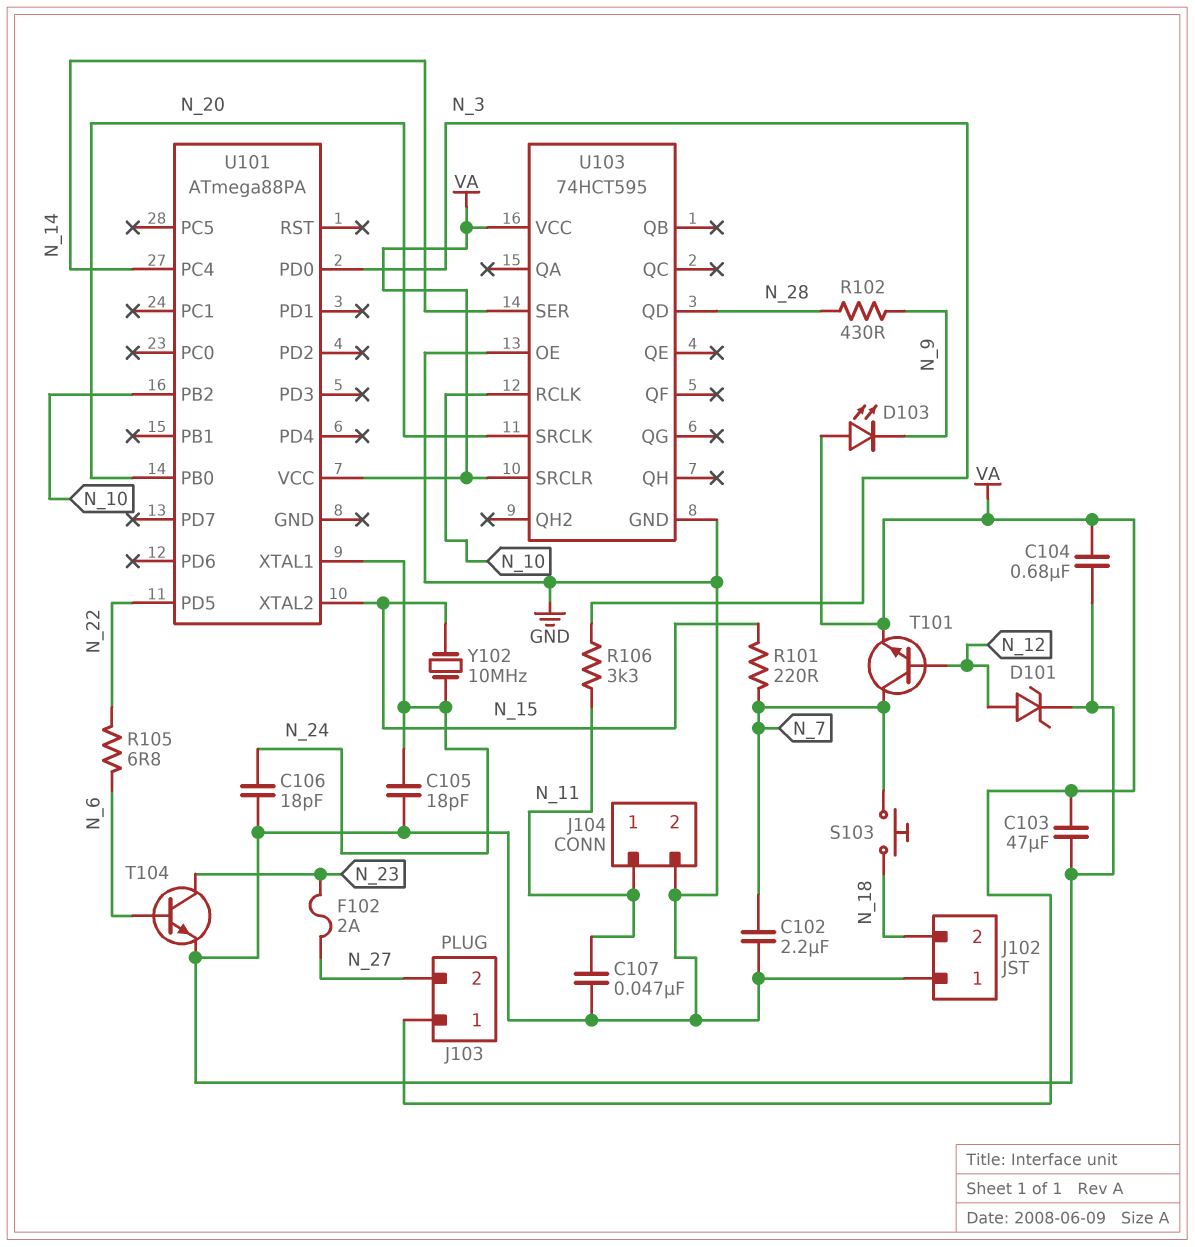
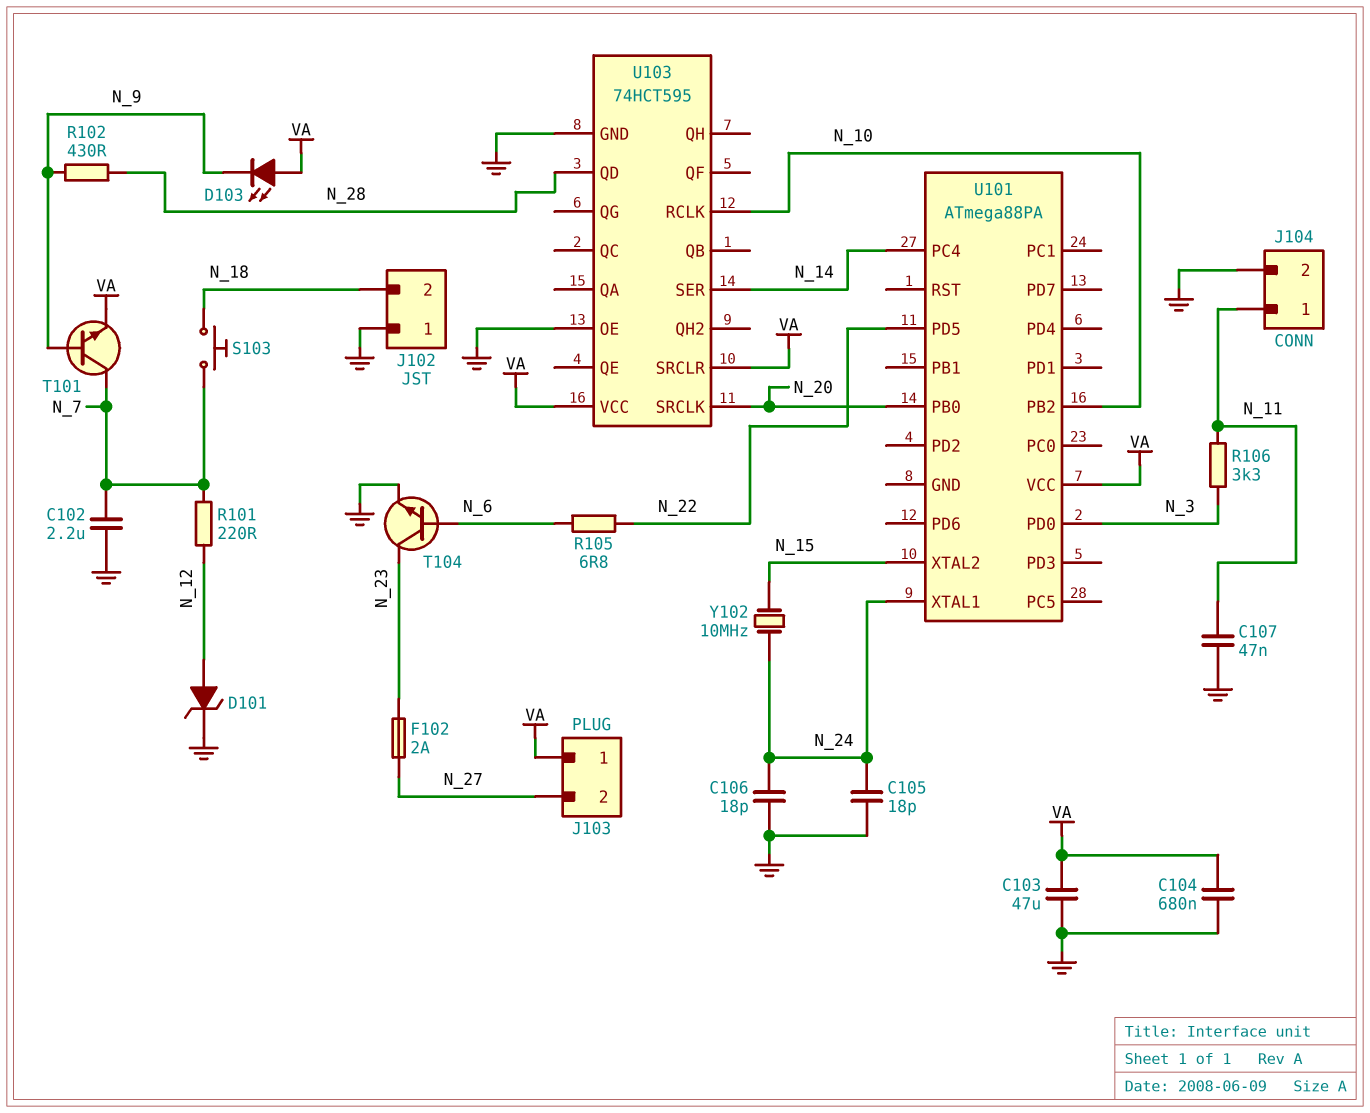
R101: 220 (N_7, N_15) -> 220 (N_7, N_12)
T101: NPN (B N_12, C N_7, E VA) -> NPN (B N_9, C N_7, E VA)

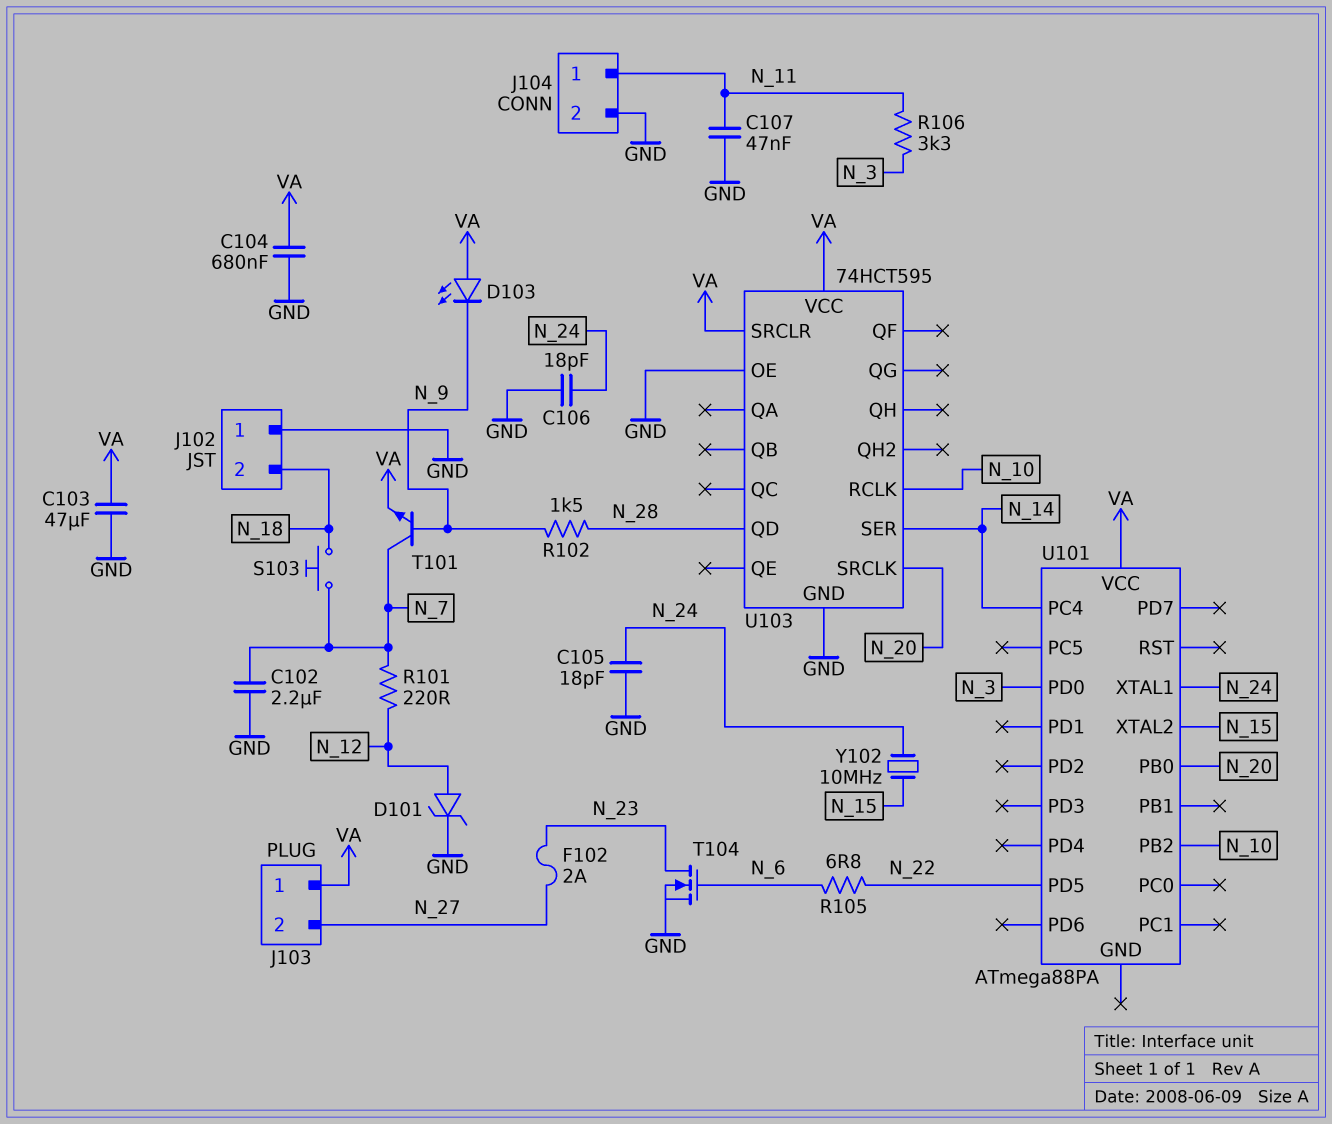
R102: 430 (N_9, N_28) -> 1.5k (N_9, N_28)
T104: NPN (B N_6, C N_23, E GND) -> NMOS (G N_6, D N_23, S GND)

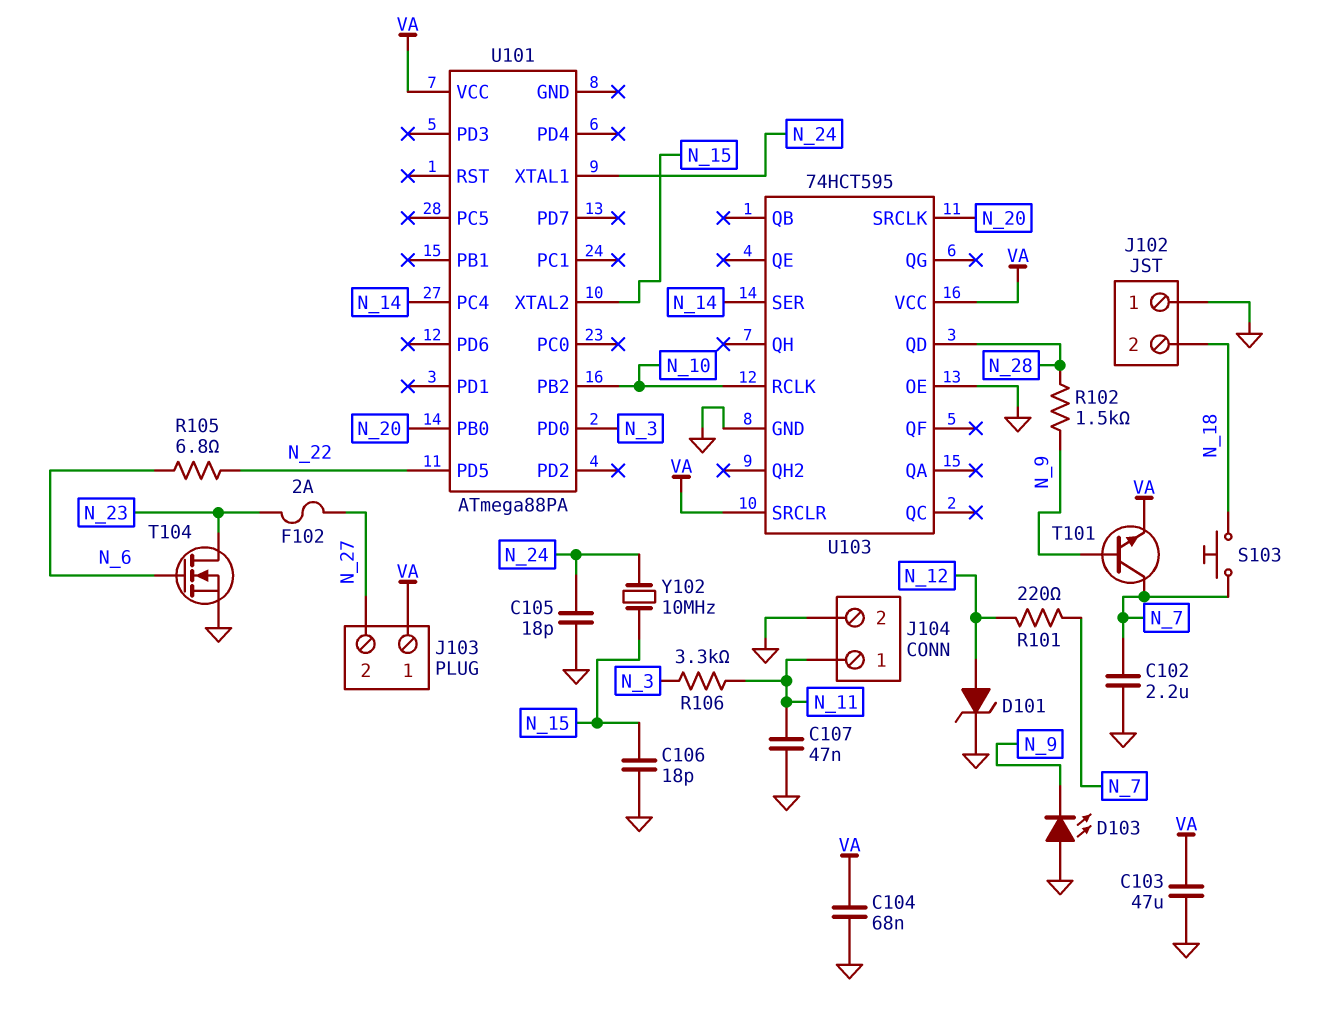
C104: 680nF (GND, VA) -> 68nF (GND, VA)
C106: 18pF (GND, N_24) -> 18pF (GND, N_15)
D103: LED (A VA, K N_9) -> LED (A GND, K N_9)

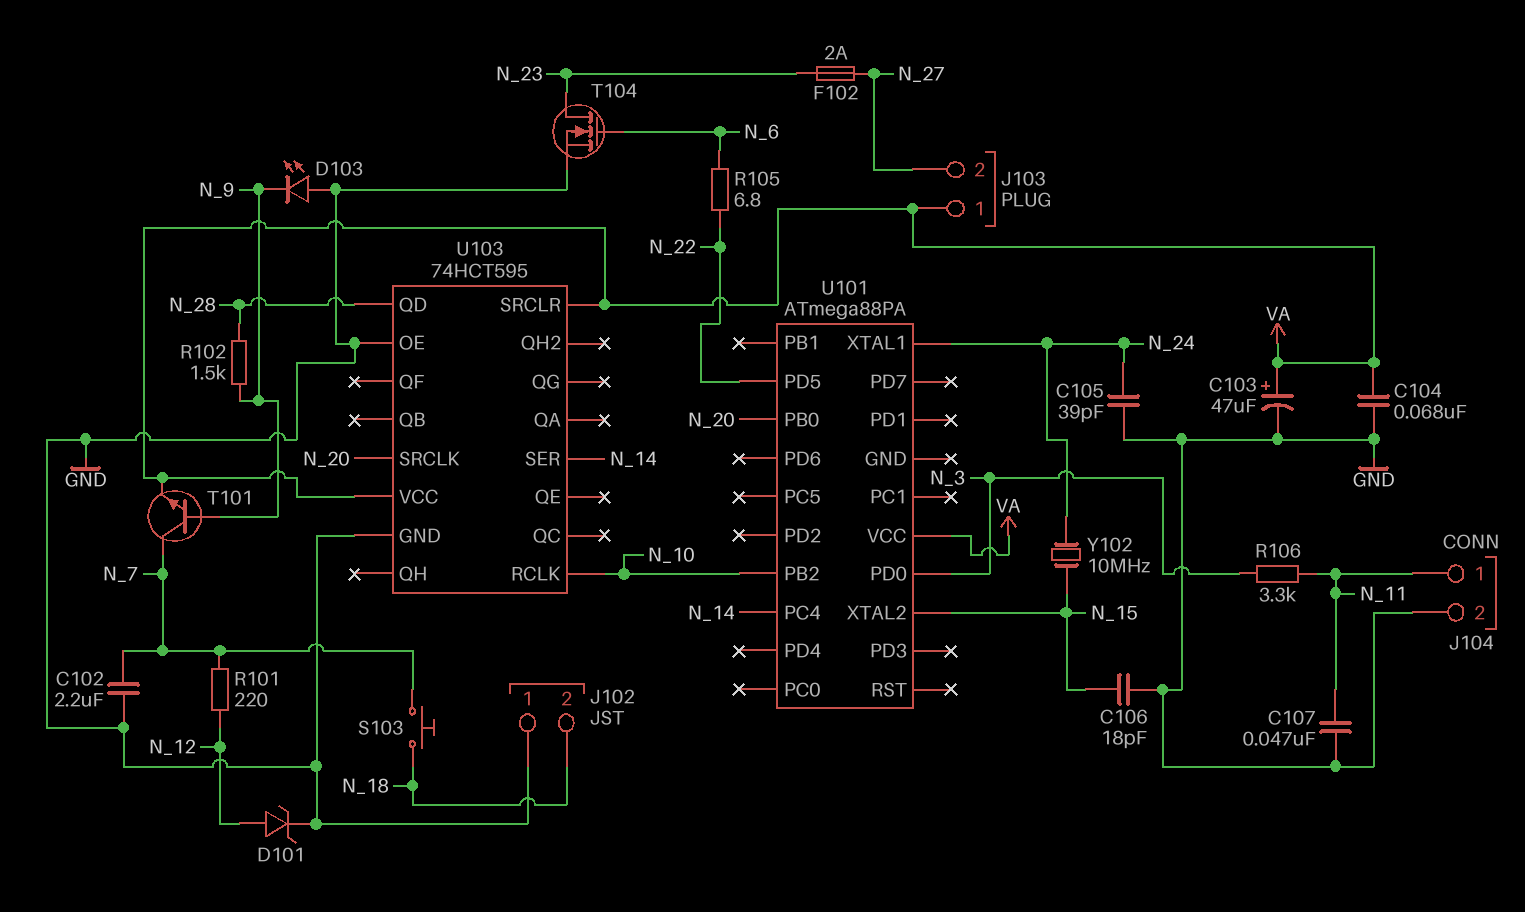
C103: 47uF (GND, VA) -> 47uF (plus VA, minus GND)
C105: 18pF (GND, N_24) -> 39pF (GND, N_24)

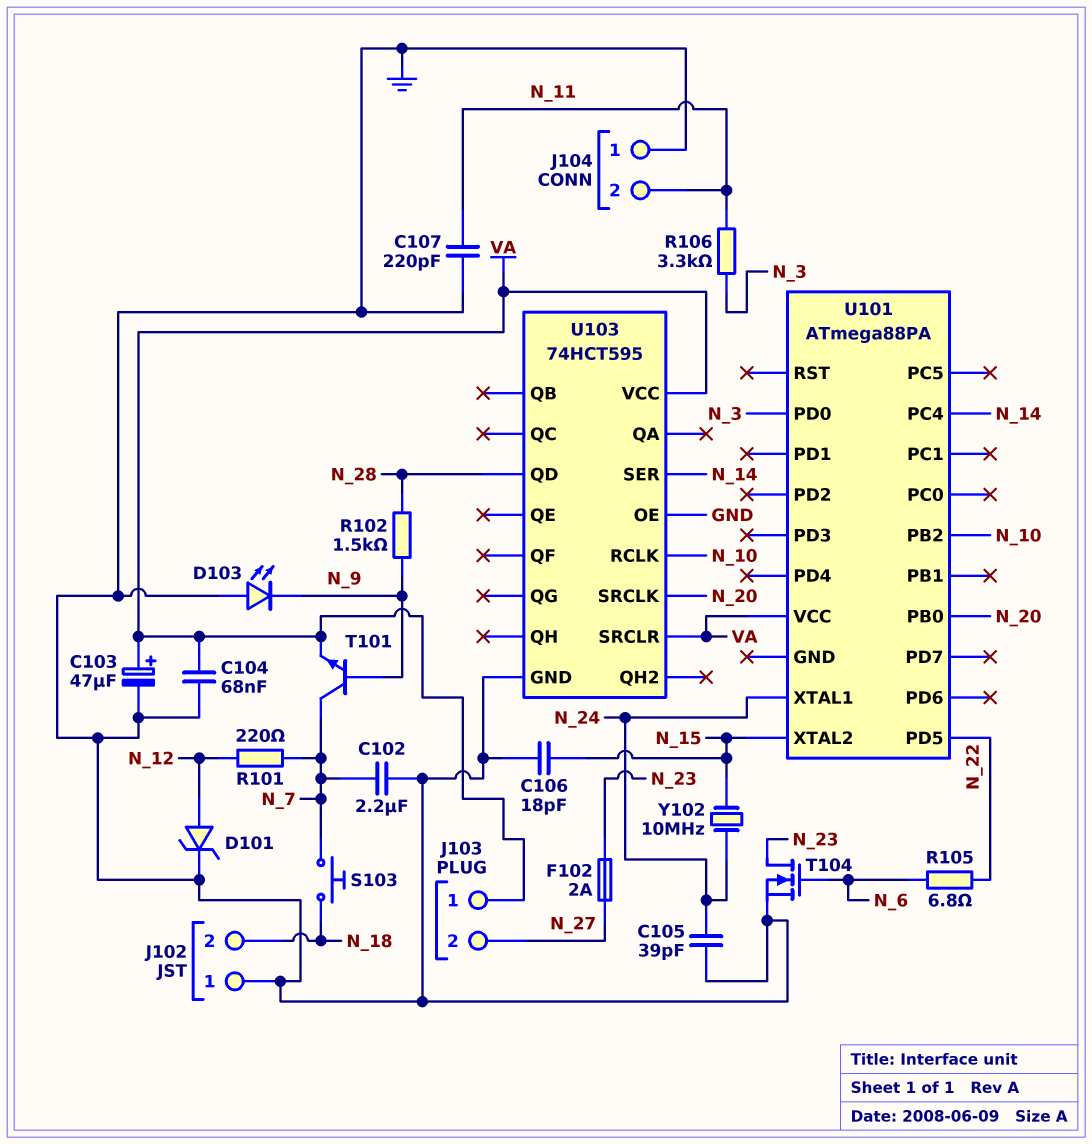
C107: 47nF (GND, N_11) -> 220pF (GND, N_11)
J104 pin 1: N_11 -> GND
J104 pin 2: GND -> N_11

